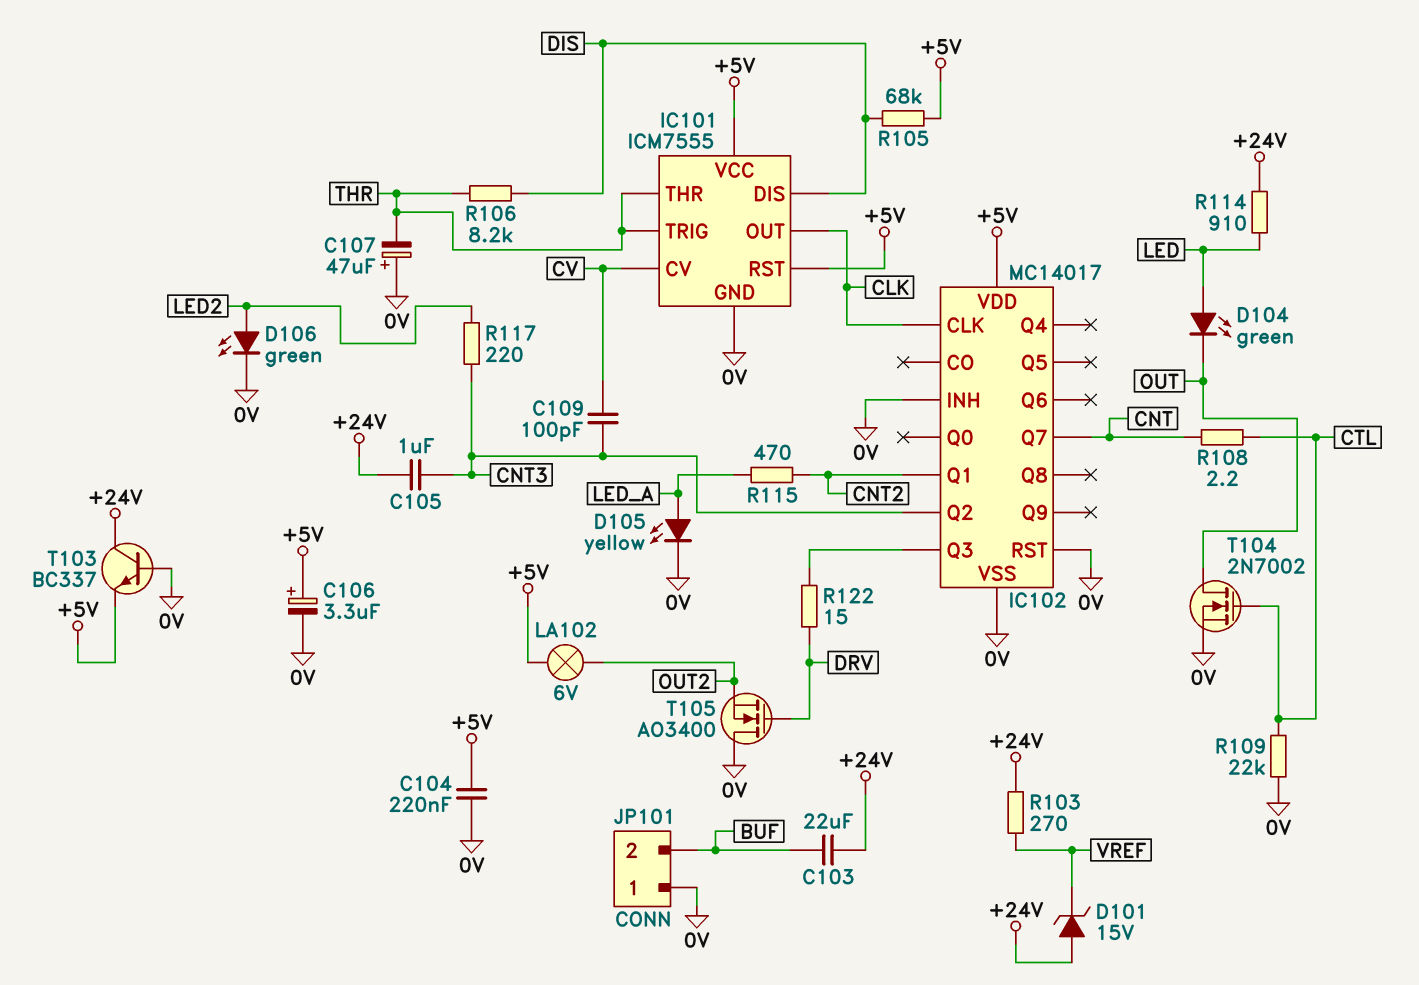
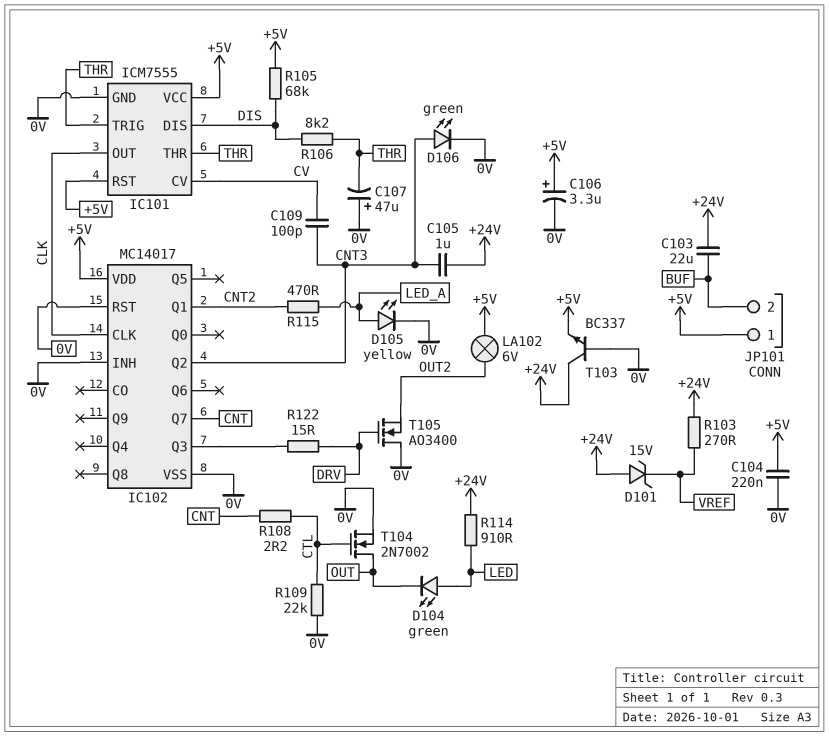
D106: LED green (A LED2, K 0V) -> LED green (A CNT3, K 0V)
JP101 pin 1: 0V -> +5V
R117: 220 (CNT3, LED2) -> none

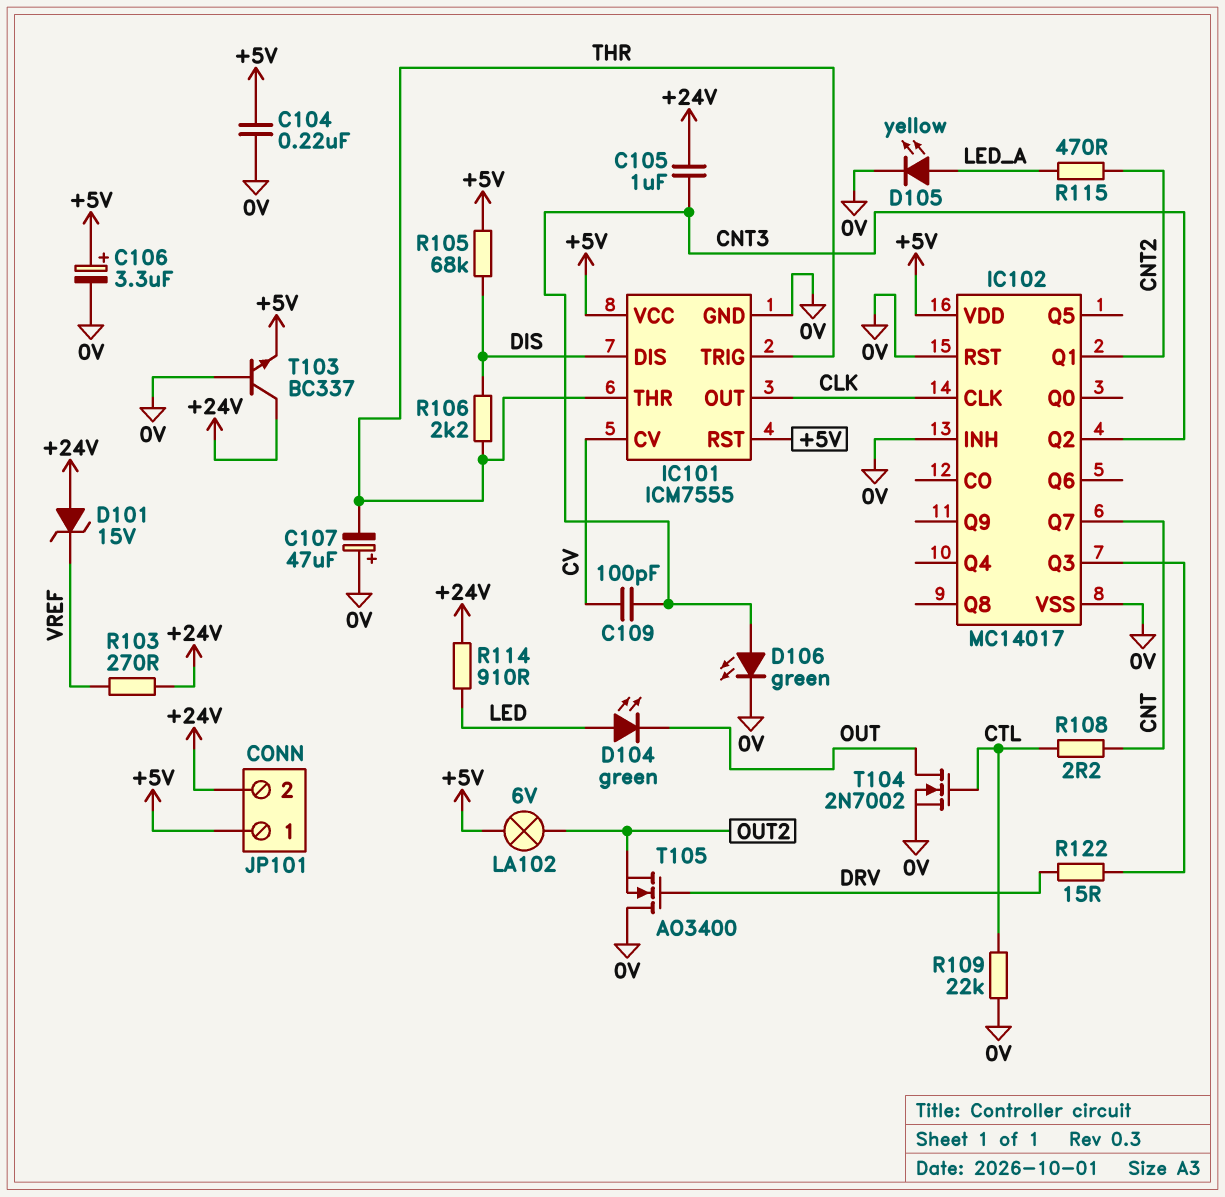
C103: 22uF (+24V, BUF) -> none
JP101 pin 2: BUF -> +24V
R106: 8.2k (DIS, THR) -> 2.2k (DIS, THR)

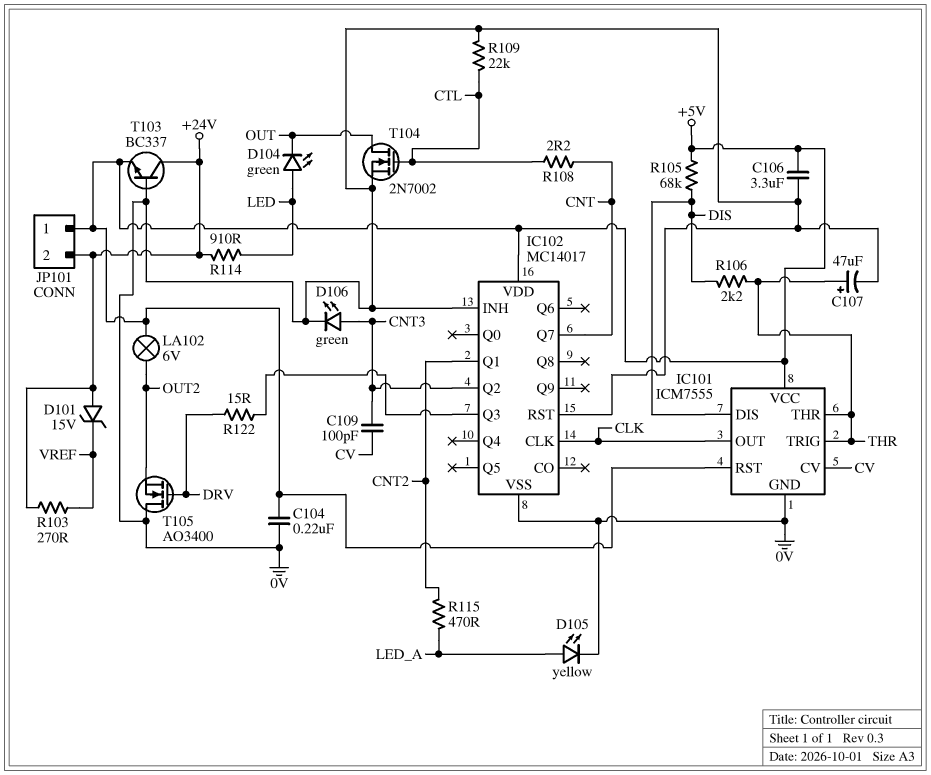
C105: 1uF (+24V, CNT3) -> none
C106: 3.3uF (plus +5V, minus 0V) -> 3.3uF (+5V, 0V)
C107: 47uF (plus 0V, minus THR) -> 47uF (plus THR, minus 0V)

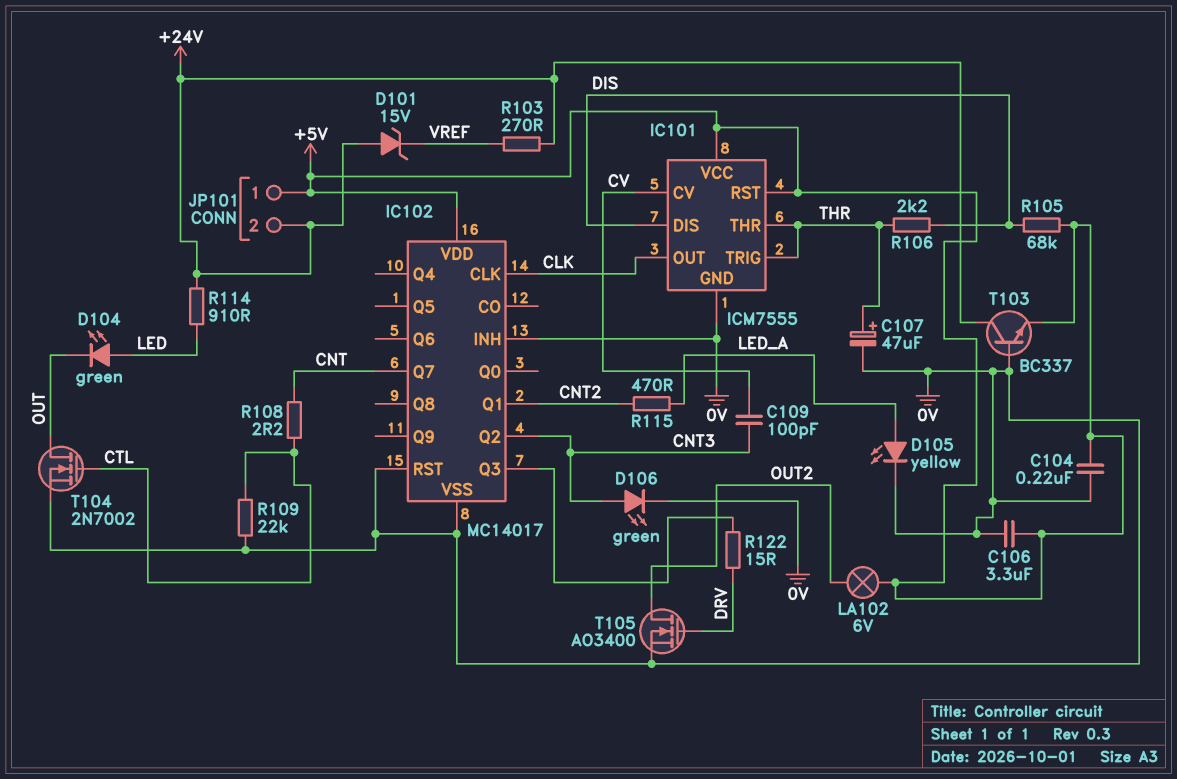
T105: NMOS AO3400 (G DRV, D 0V, S OUT2) -> NMOS AO3400 (G DRV, D OUT2, S 0V)

